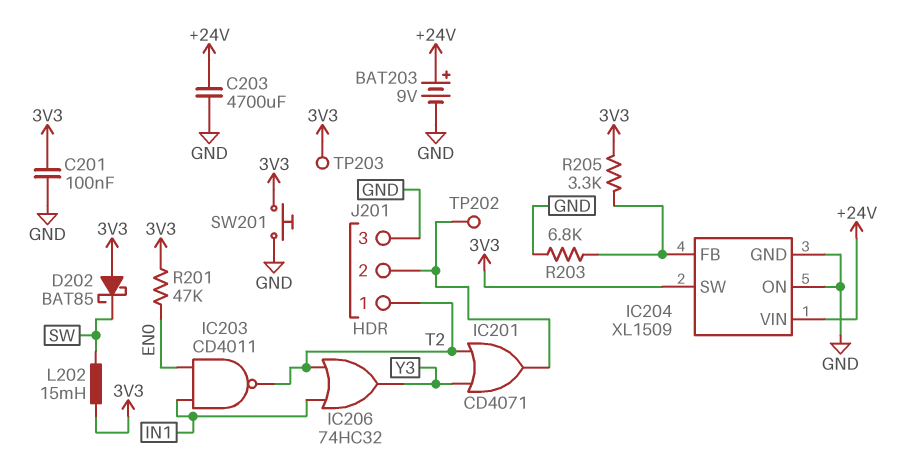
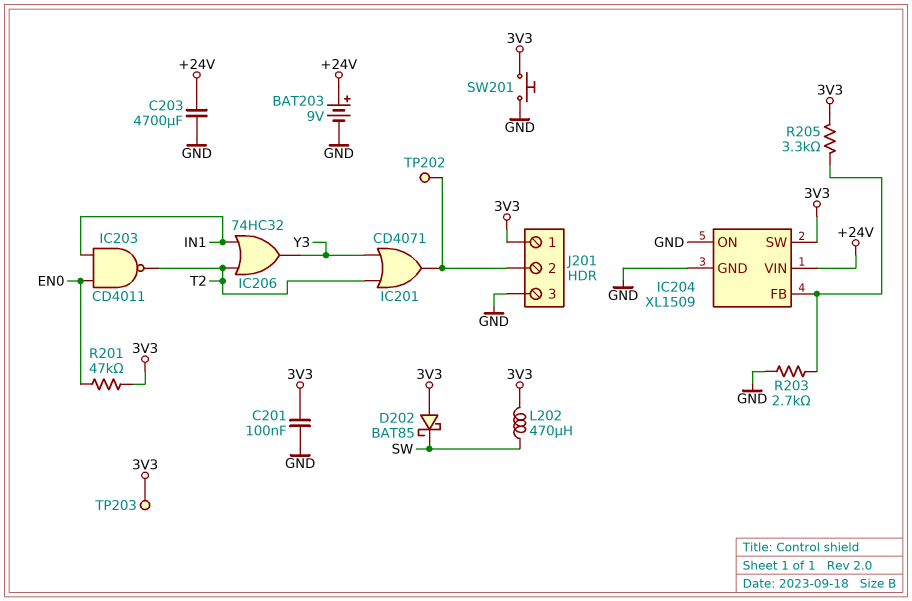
J201 pin 1: T2 -> 3V3
L202: 15mH (3V3, SW) -> 470uH (3V3, SW)
R203: 6.8k (GND, IC204/FB) -> 2.7k (GND, IC204/FB)

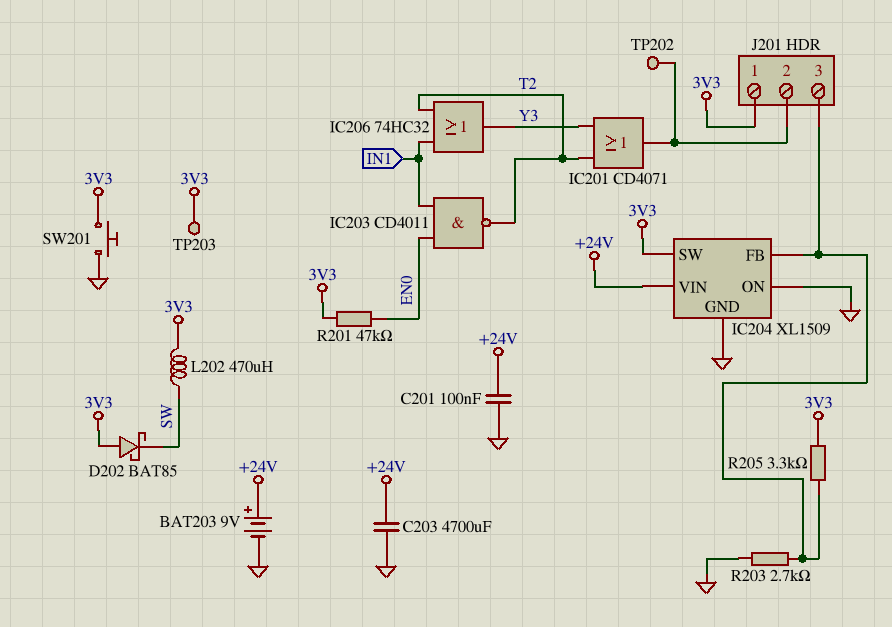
C201: 100nF (3V3, GND) -> 100nF (+24V, GND)
J201 pin 3: GND -> IC204/FB

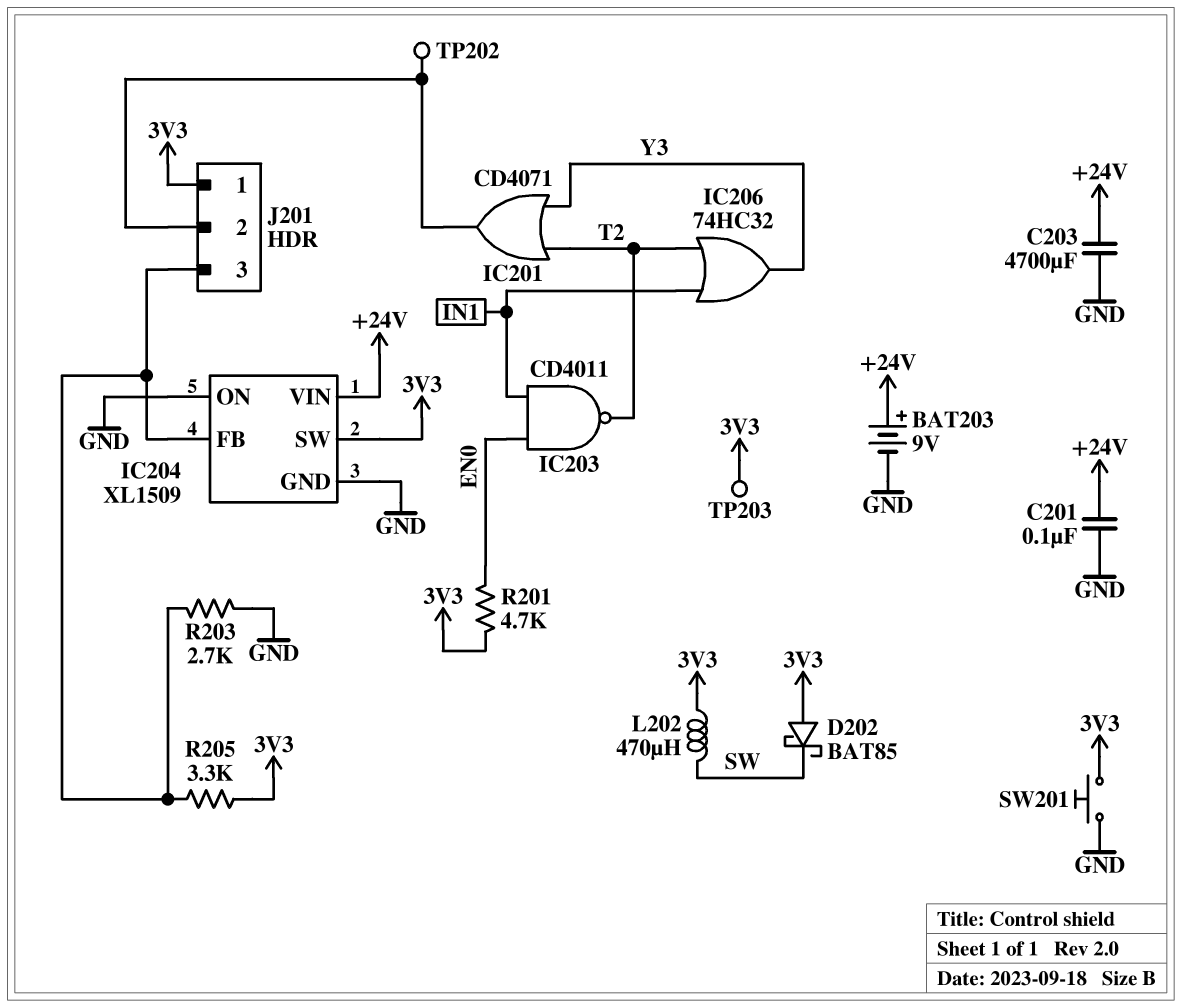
R201: 47k (3V3, EN0) -> 4.7k (3V3, EN0)

